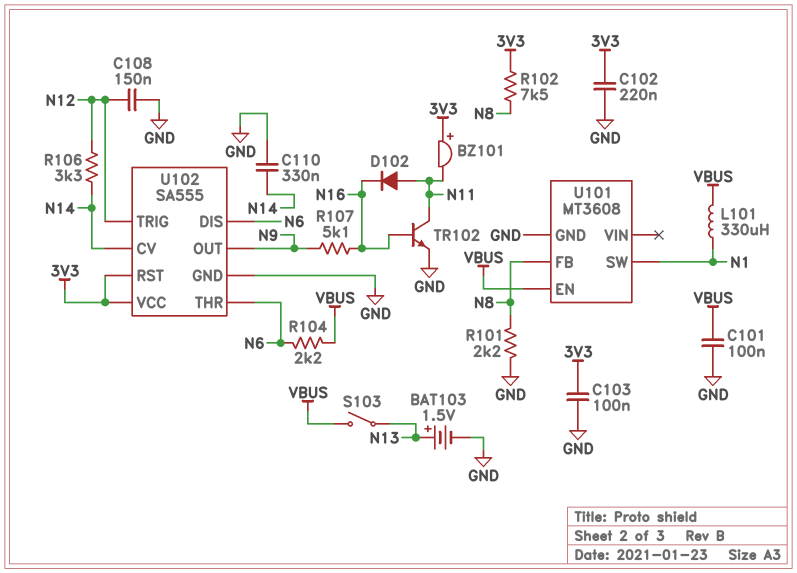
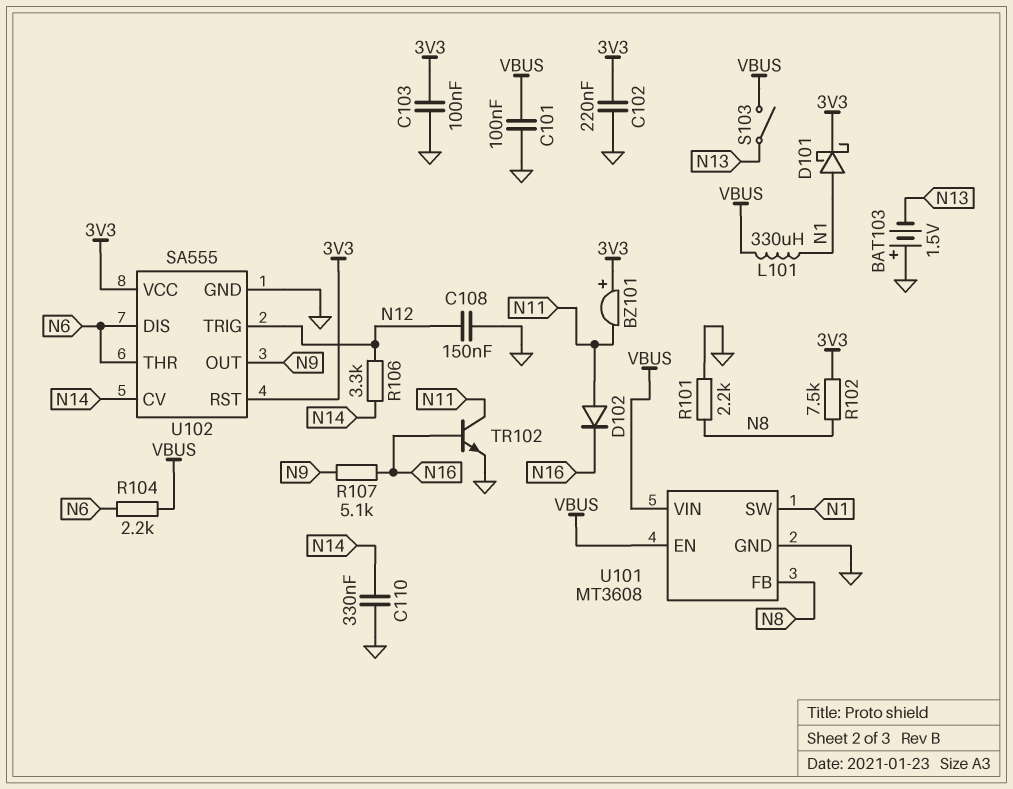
BAT103: 1.5V (plus N13, minus GND) -> 1.5V (plus GND, minus N13)
D101: none -> schottky (A N1, K 3V3)
U101 pin VIN: none -> VBUS

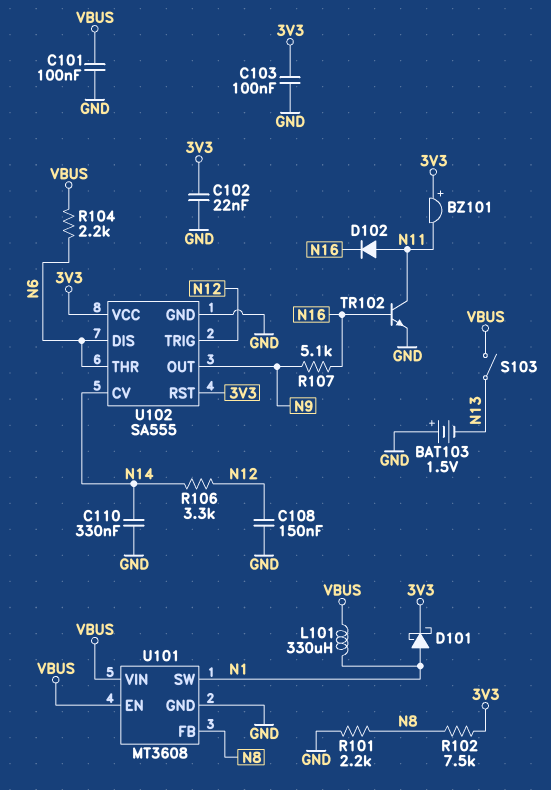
C102: 220nF (3V3, GND) -> 22nF (3V3, GND)

